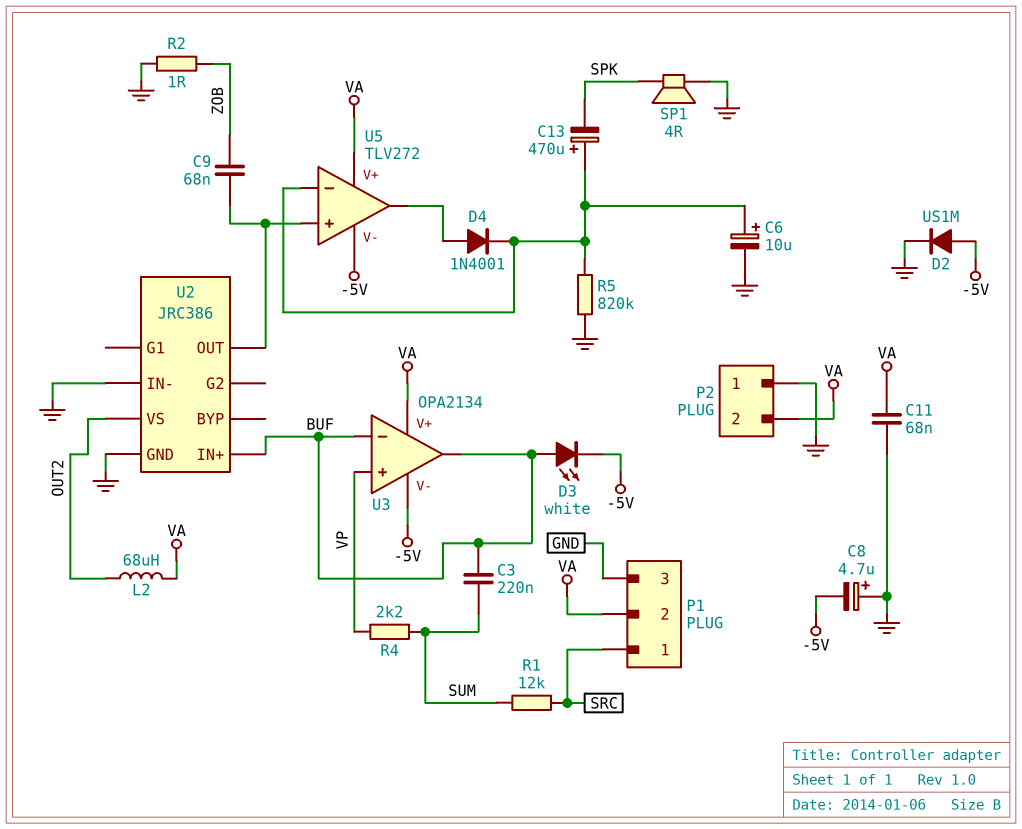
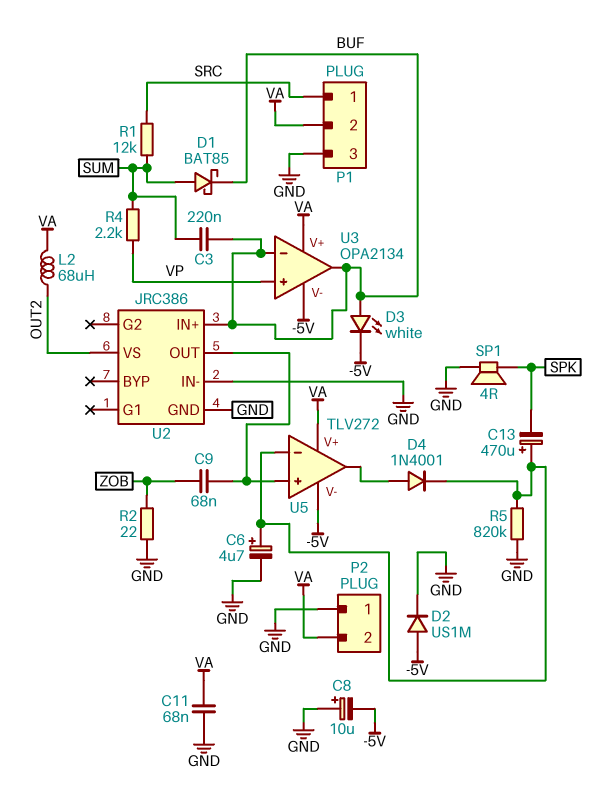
C6: 10uF (plus U5/in-, minus GND) -> 4.7uF (plus U5/in-, minus GND)
C8: 4.7uF (plus GND, minus -5V) -> 10uF (plus GND, minus -5V)
D1: none -> schottky BAT85 (A SUM, K BUF)
R2: 1 (GND, ZOB) -> 22 (GND, ZOB)

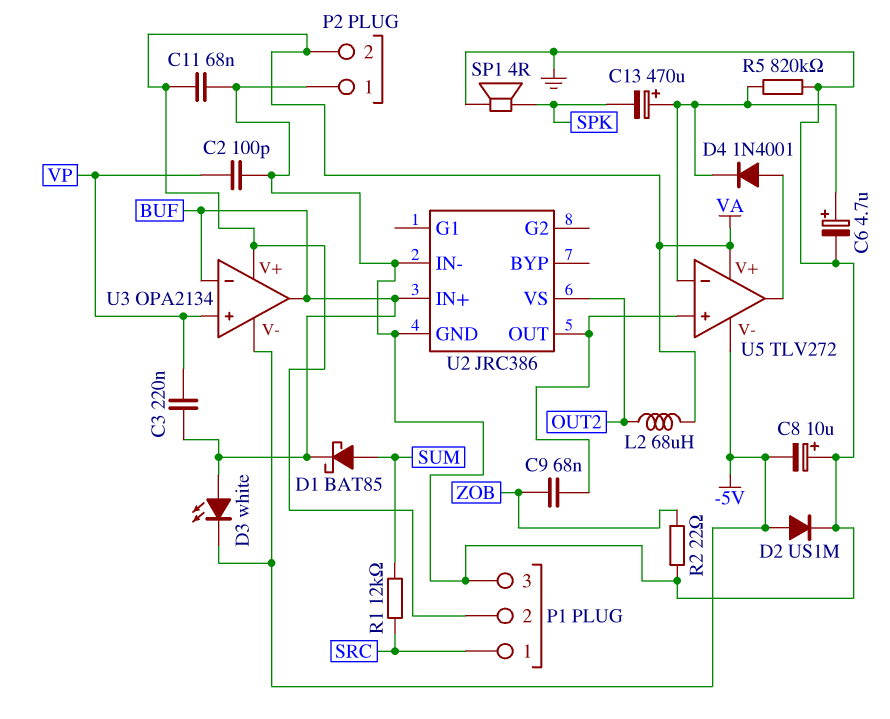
C2: none -> 100pF (GND, VP)
C3: 220nF (BUF, SUM) -> 220nF (BUF, VP)
R4: 2.2k (SUM, VP) -> none

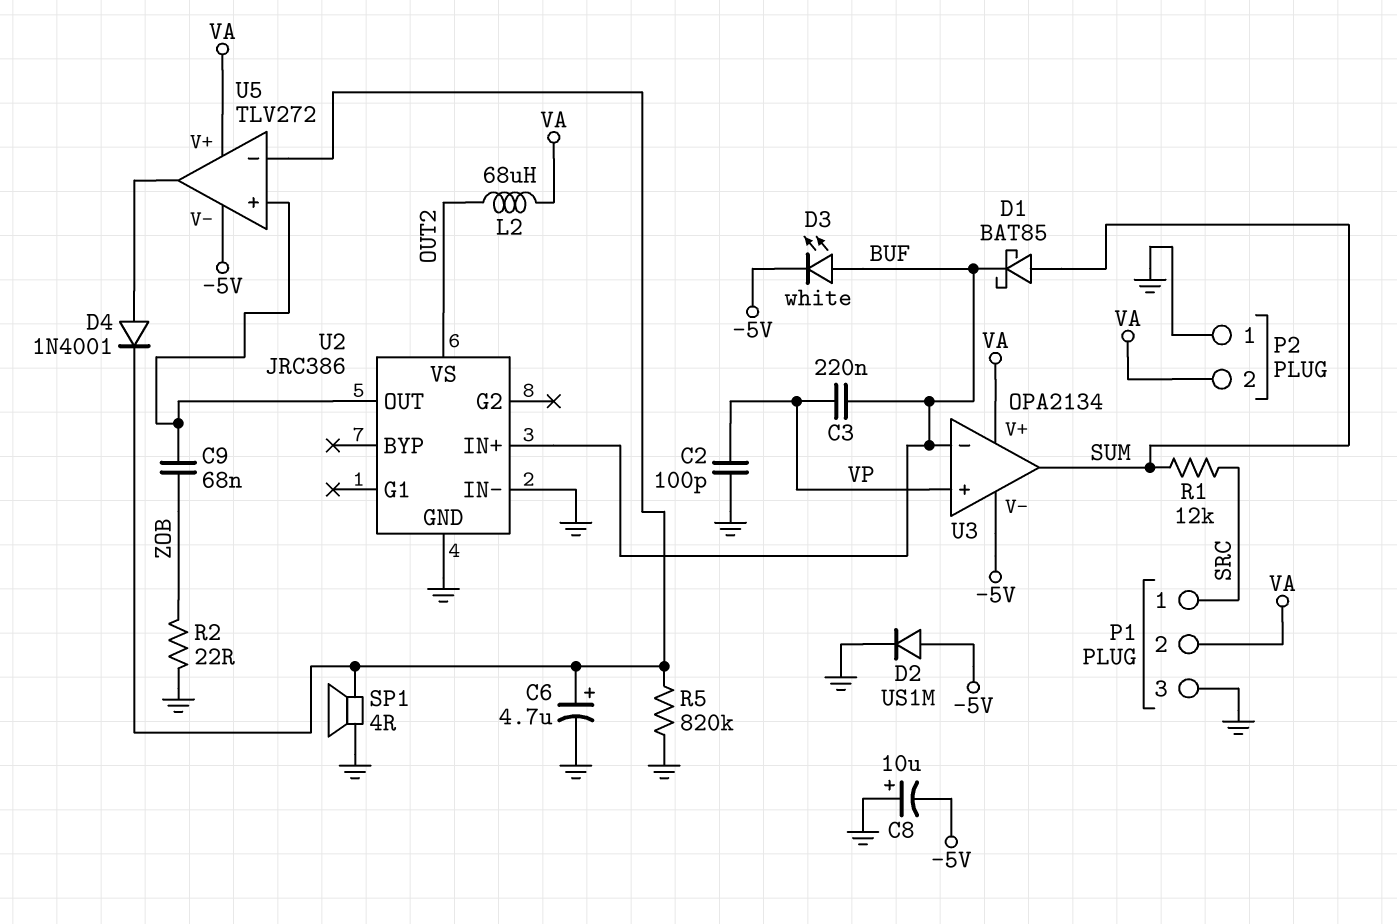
C11: 68nF (GND, VA) -> none
C13: 470uF (plus U5/in-, minus SPK) -> none
SP1: speaker 4R (GND, SPK) -> speaker 4R (GND, U5/in-)
U3 pin out: BUF -> SUM

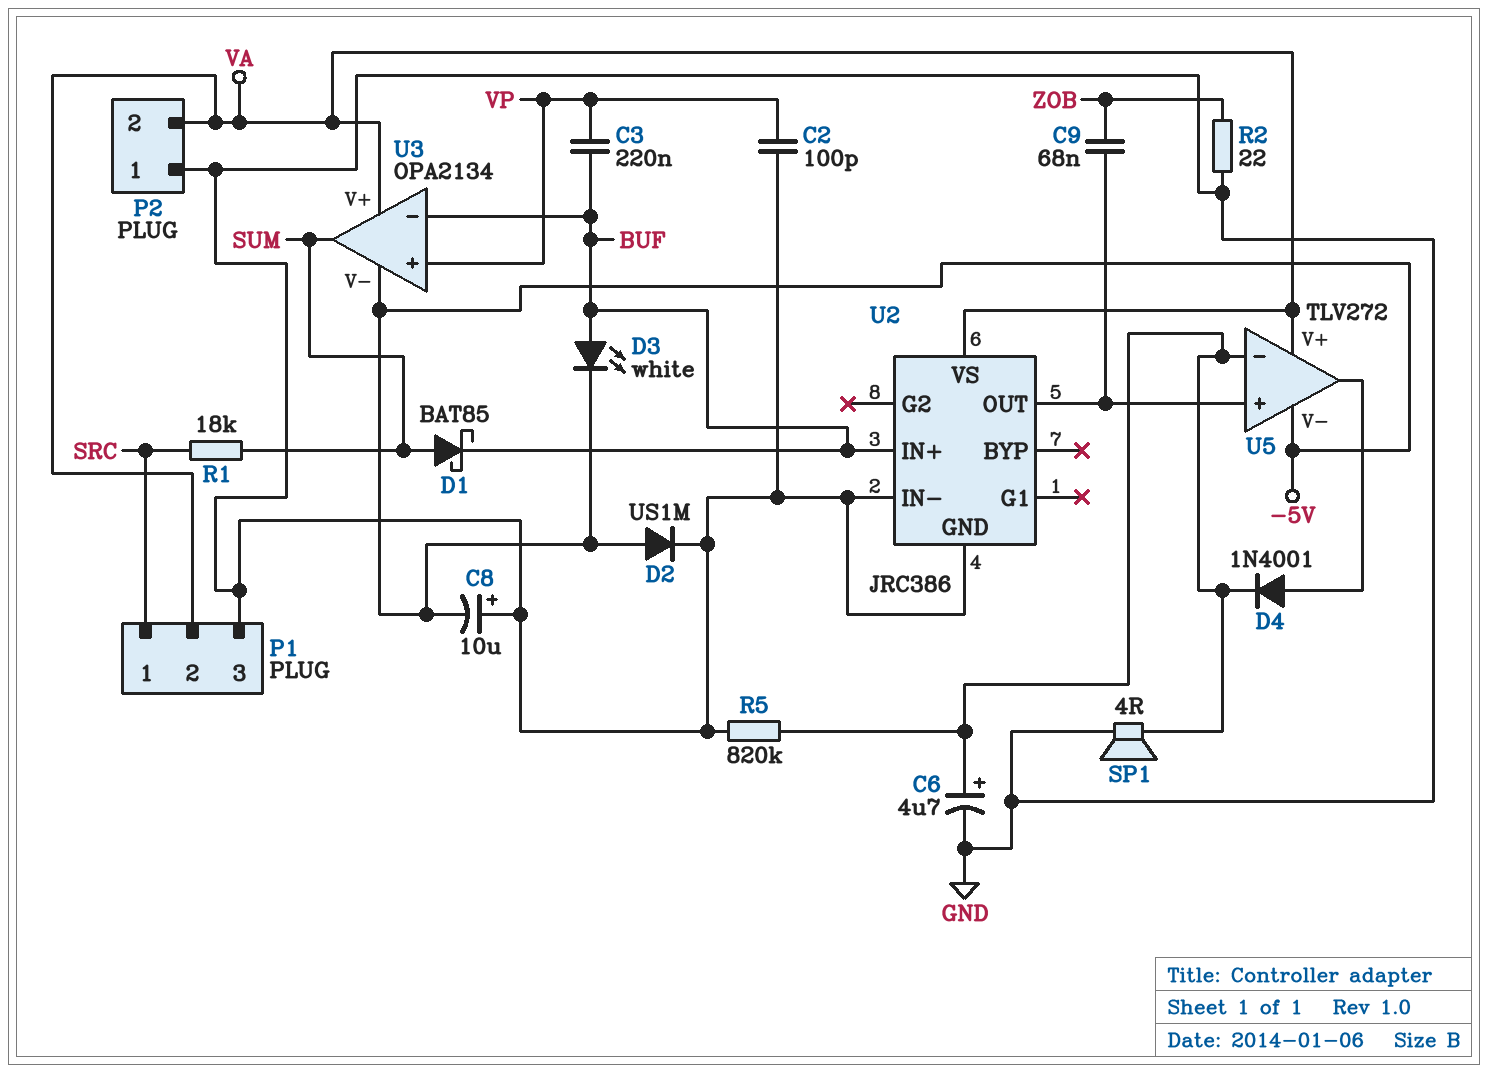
L2: 68uH (OUT2, VA) -> none
R1: 12k (SRC, SUM) -> 18k (SRC, SUM)
U2 pin VS: OUT2 -> VA

